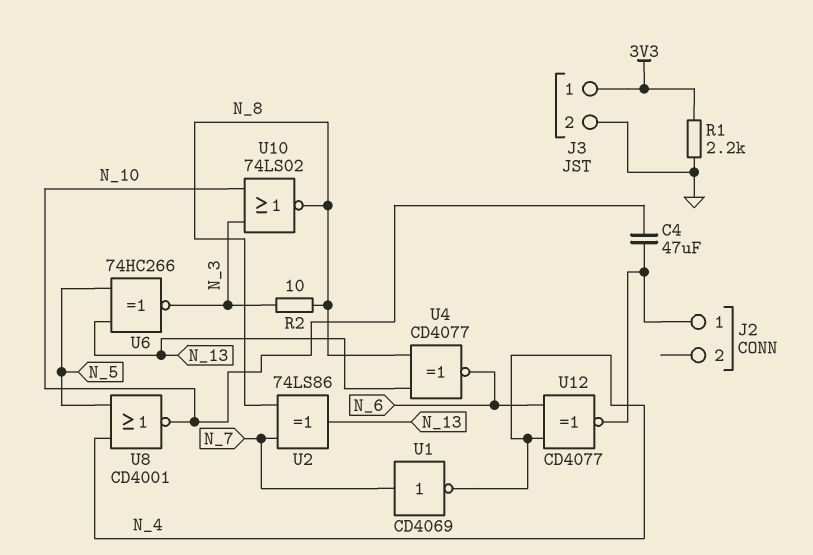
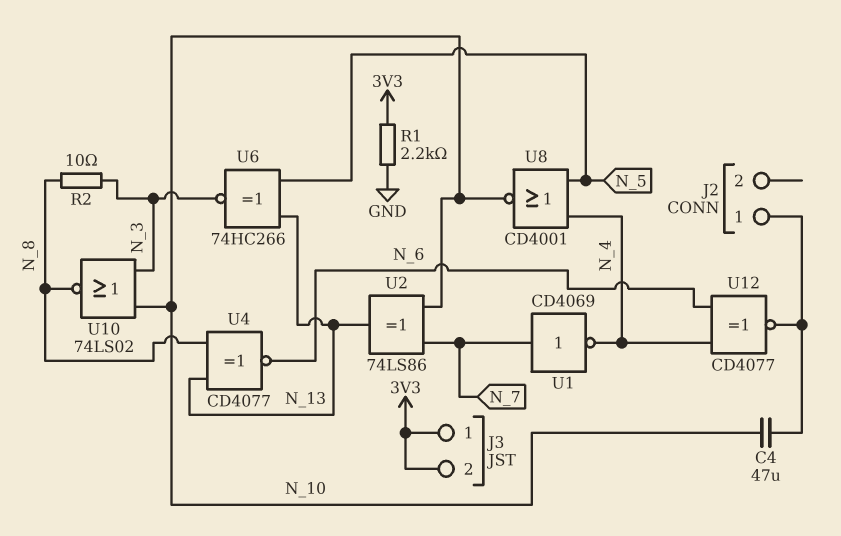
J3 pin 2: GND -> 3V3
U2: XOR 74LS86 (in N_7, in N_8, out N_13) -> XOR 74LS86 (in N_7, in N_10, out N_13)

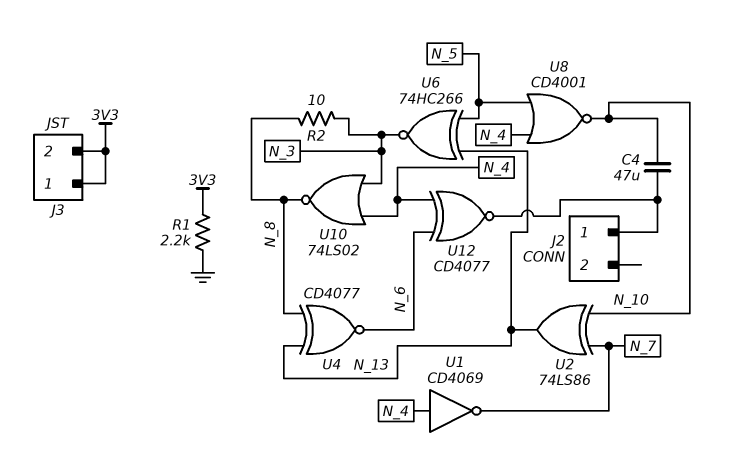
U1: NOT CD4069 (in N_7, out N_4) -> NOT CD4069 (in N_4, out N_7)
U10: NOR 74LS02 (in N_3, in N_10, out N_8) -> NOR 74LS02 (in N_3, in N_4, out N_8)

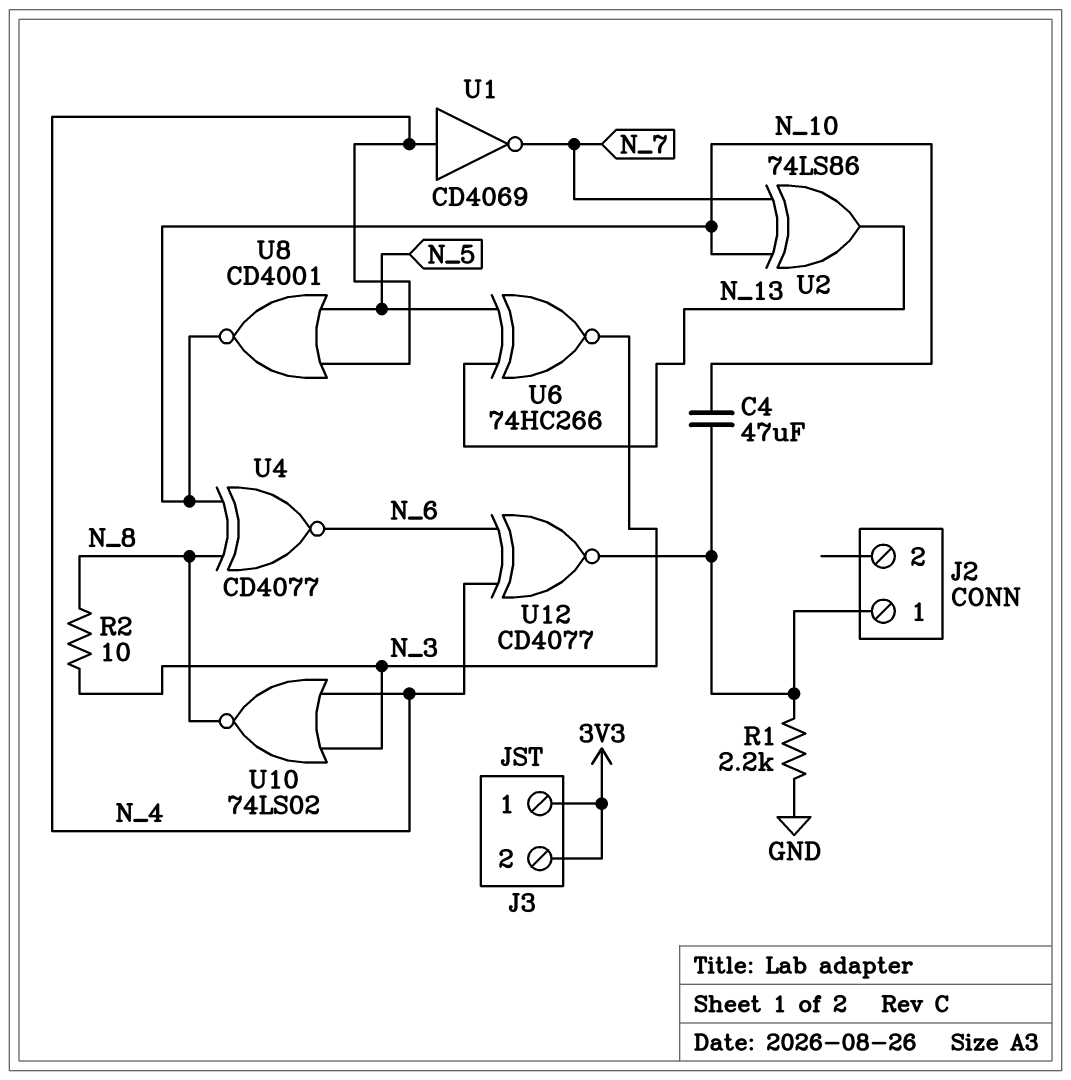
R1: 2.2k (3V3, GND) -> 2.2k (GND, J2/1)
U4: XNOR CD4077 (in N_8, in N_13, out N_6) -> XNOR CD4077 (in N_8, in N_10, out N_6)

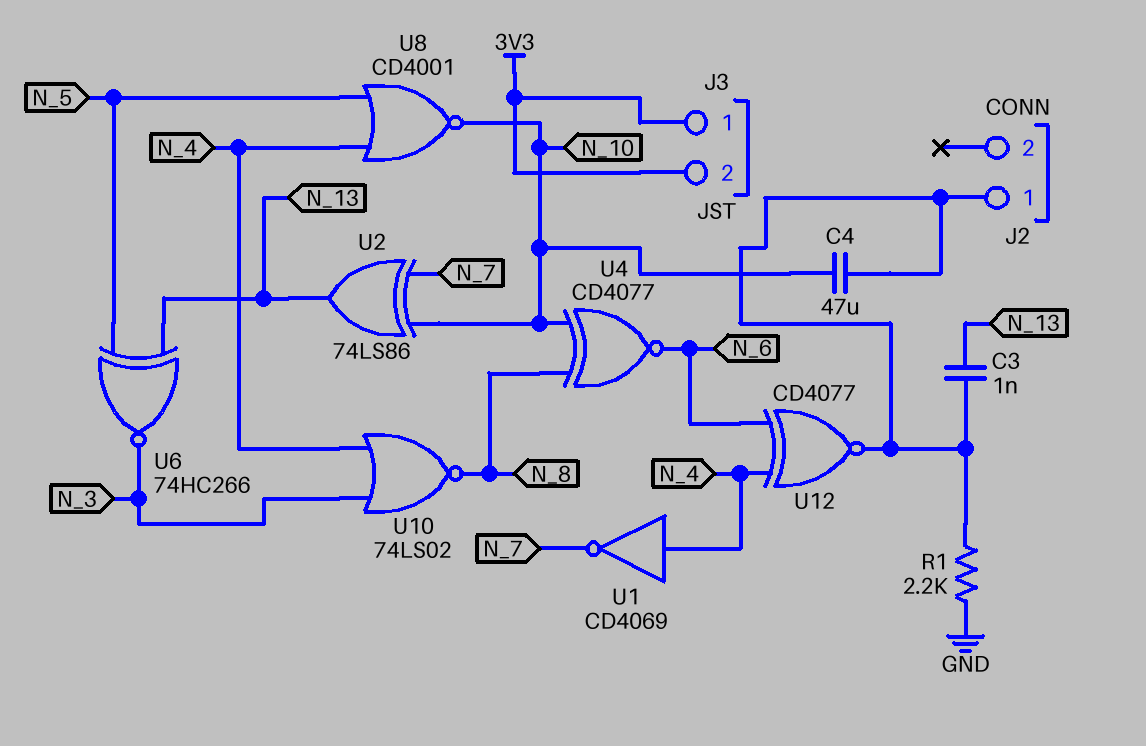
C3: none -> 1nF (J2/1, N_13)
R2: 10 (N_3, N_8) -> none

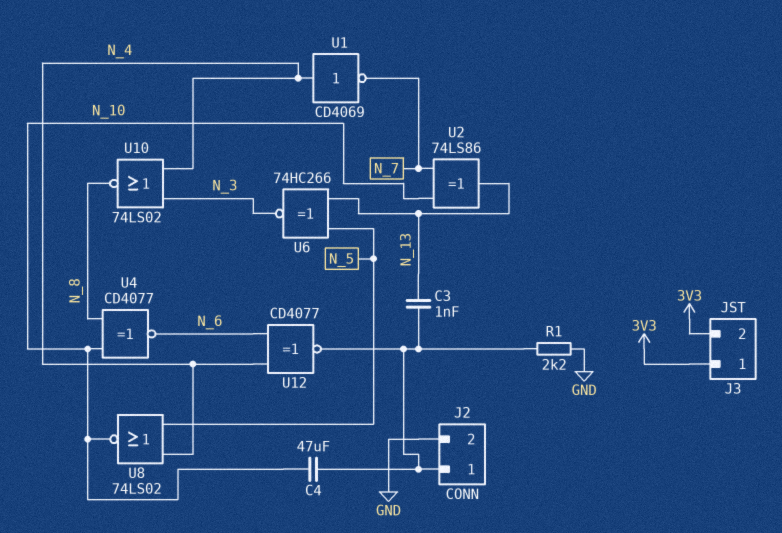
J2 pin 2: none -> GND
U8: NOR CD4001 (in N_4, in N_5, out N_10) -> NOR 74LS02 (in N_4, in N_5, out N_10)

